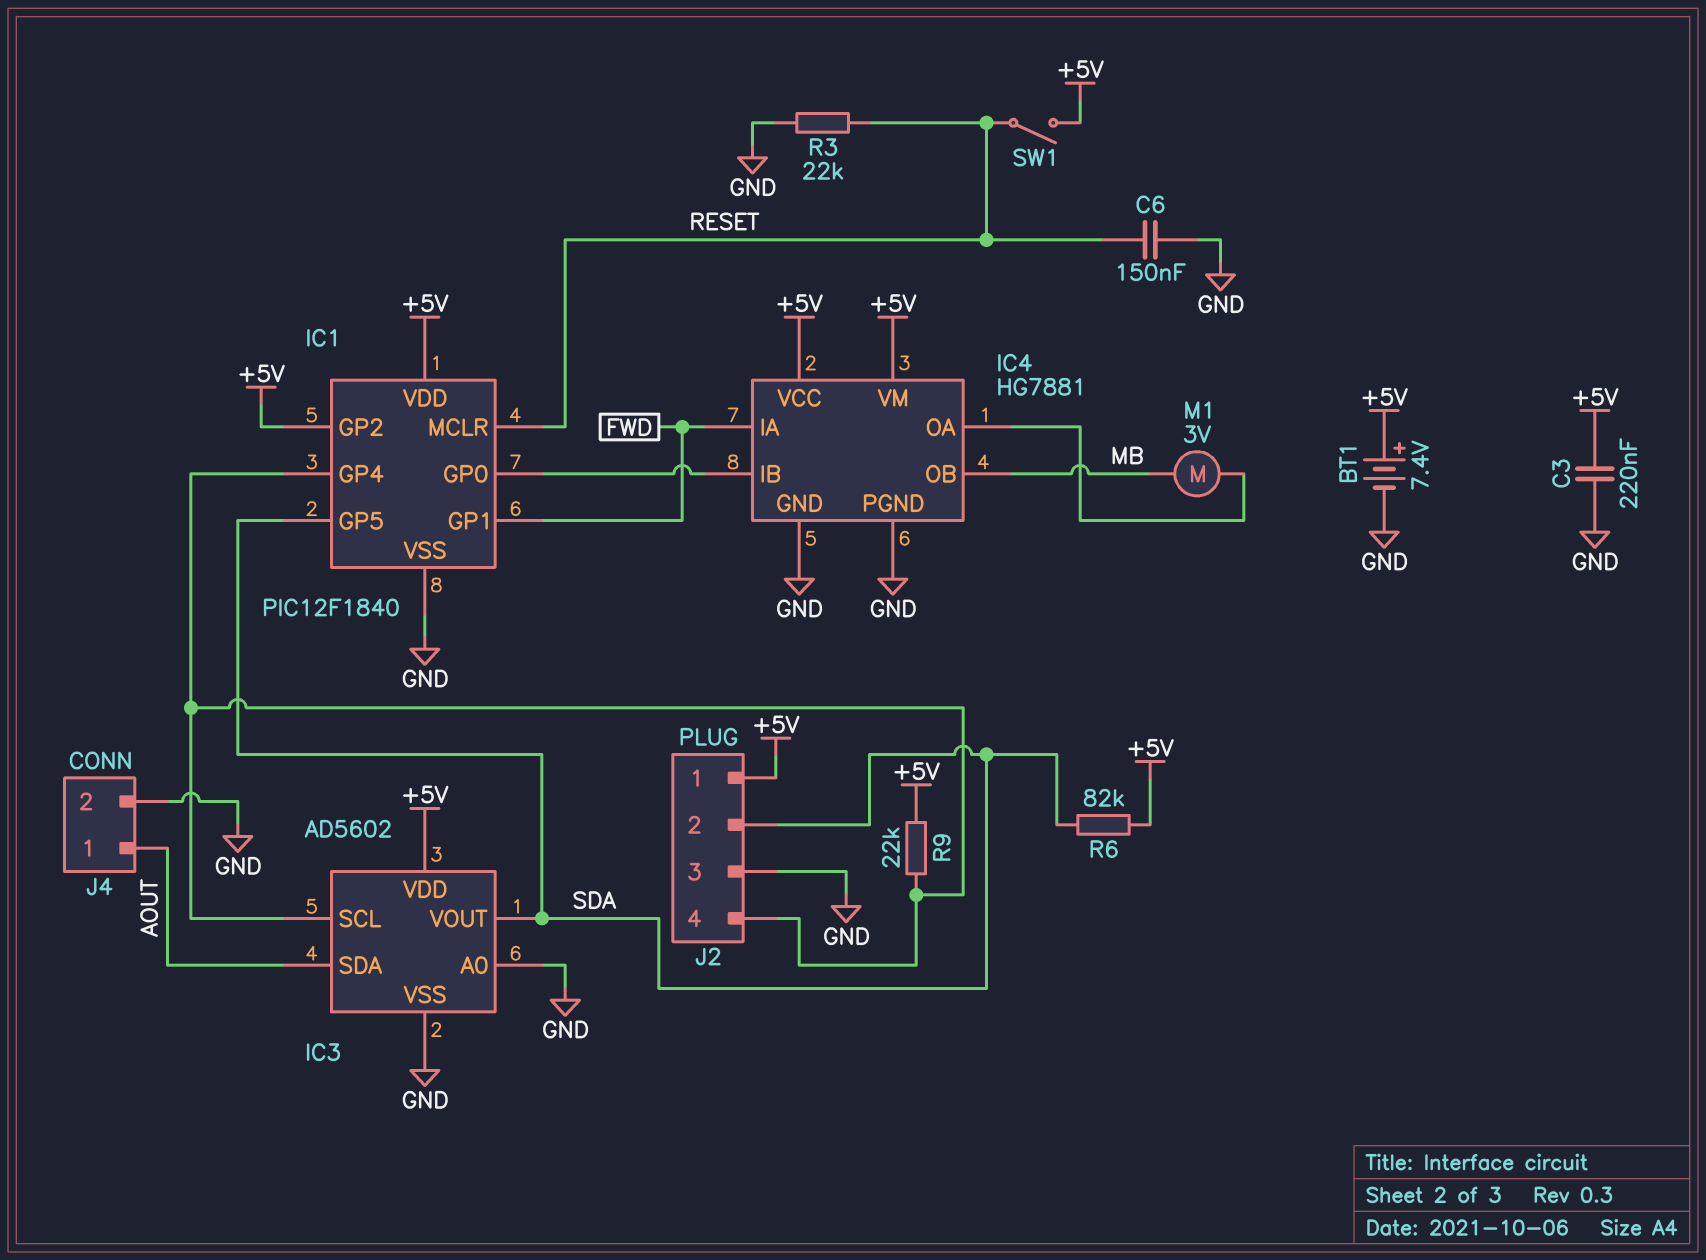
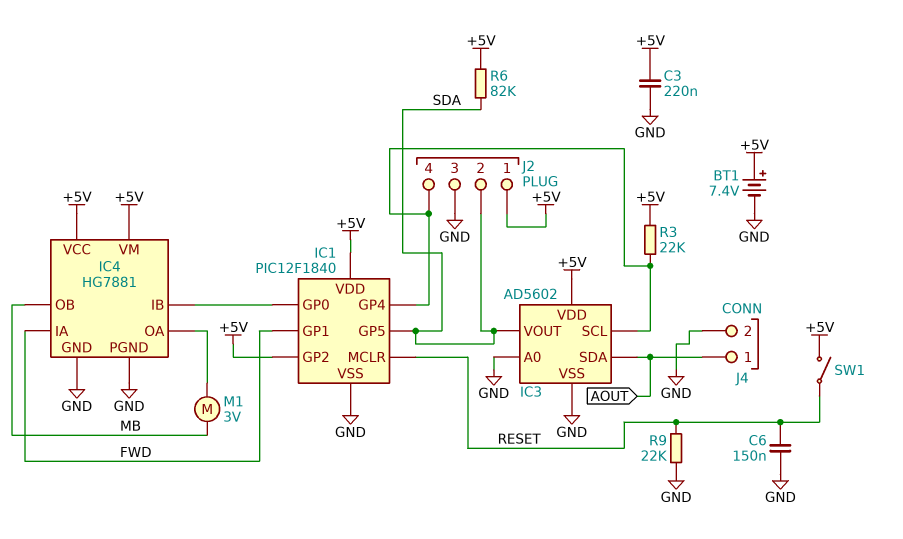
R3: 22k (GND, RESET) -> 22k (+5V, IC1/GP4)
R9: 22k (+5V, IC1/GP4) -> 22k (GND, RESET)

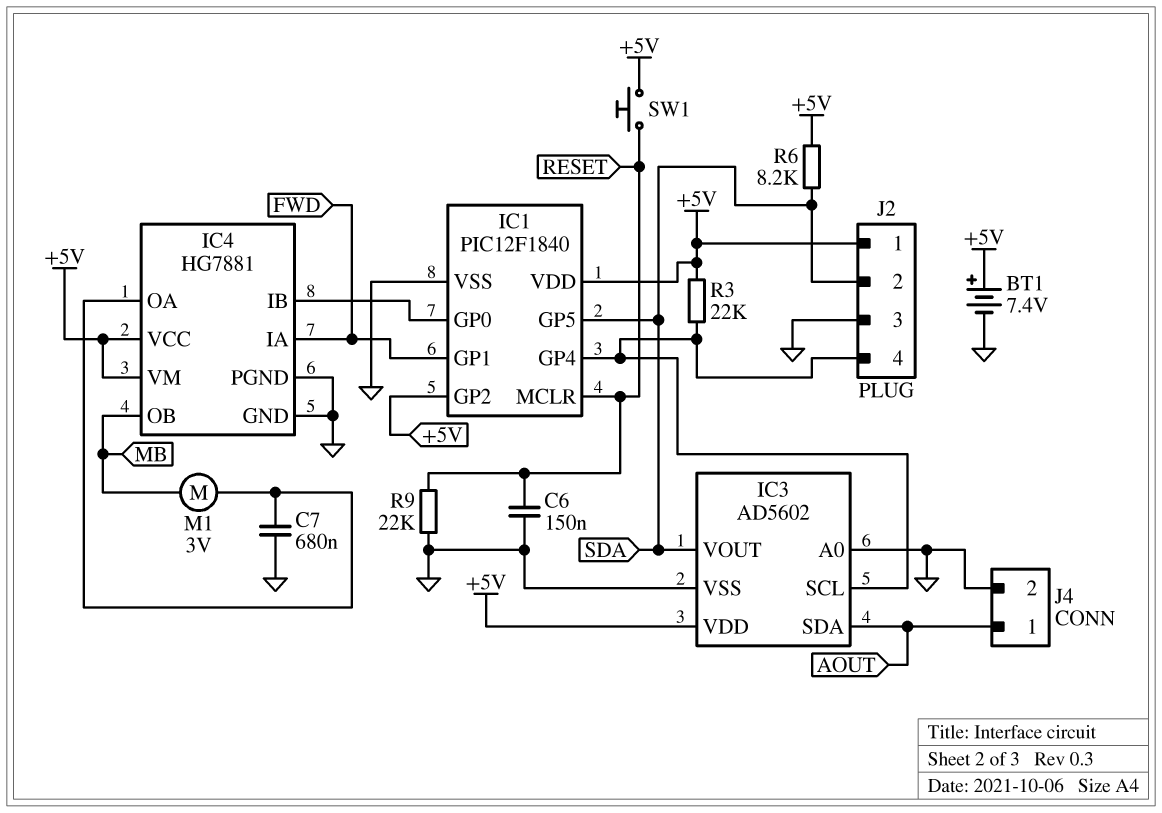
C3: 220nF (+5V, GND) -> none
C7: none -> 680nF (GND, IC4/OA)
R6: 82k (+5V, SDA) -> 8.2k (+5V, SDA)
SW1: switch (+5V, RESET) -> button (+5V, RESET)

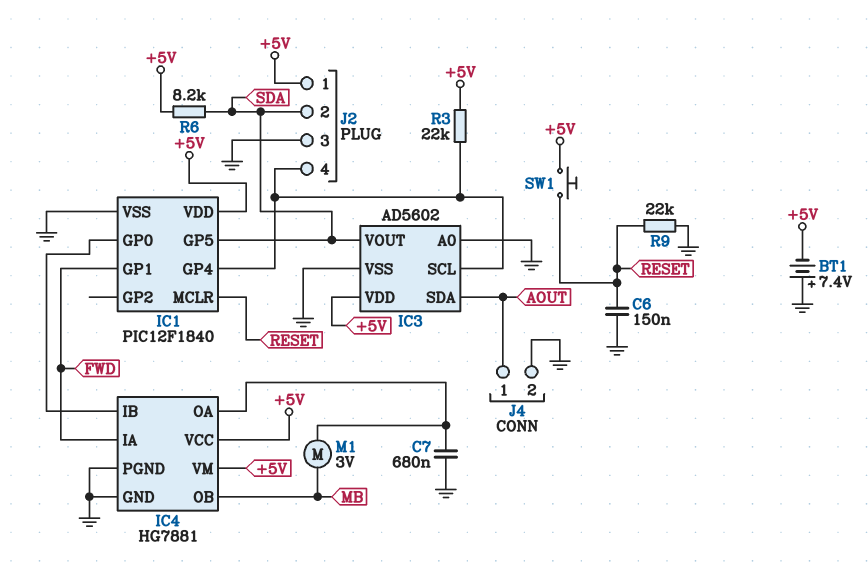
BT1: 7.4V (plus +5V, minus GND) -> 7.4V (plus GND, minus +5V)
IC1 pin GP2: +5V -> none

